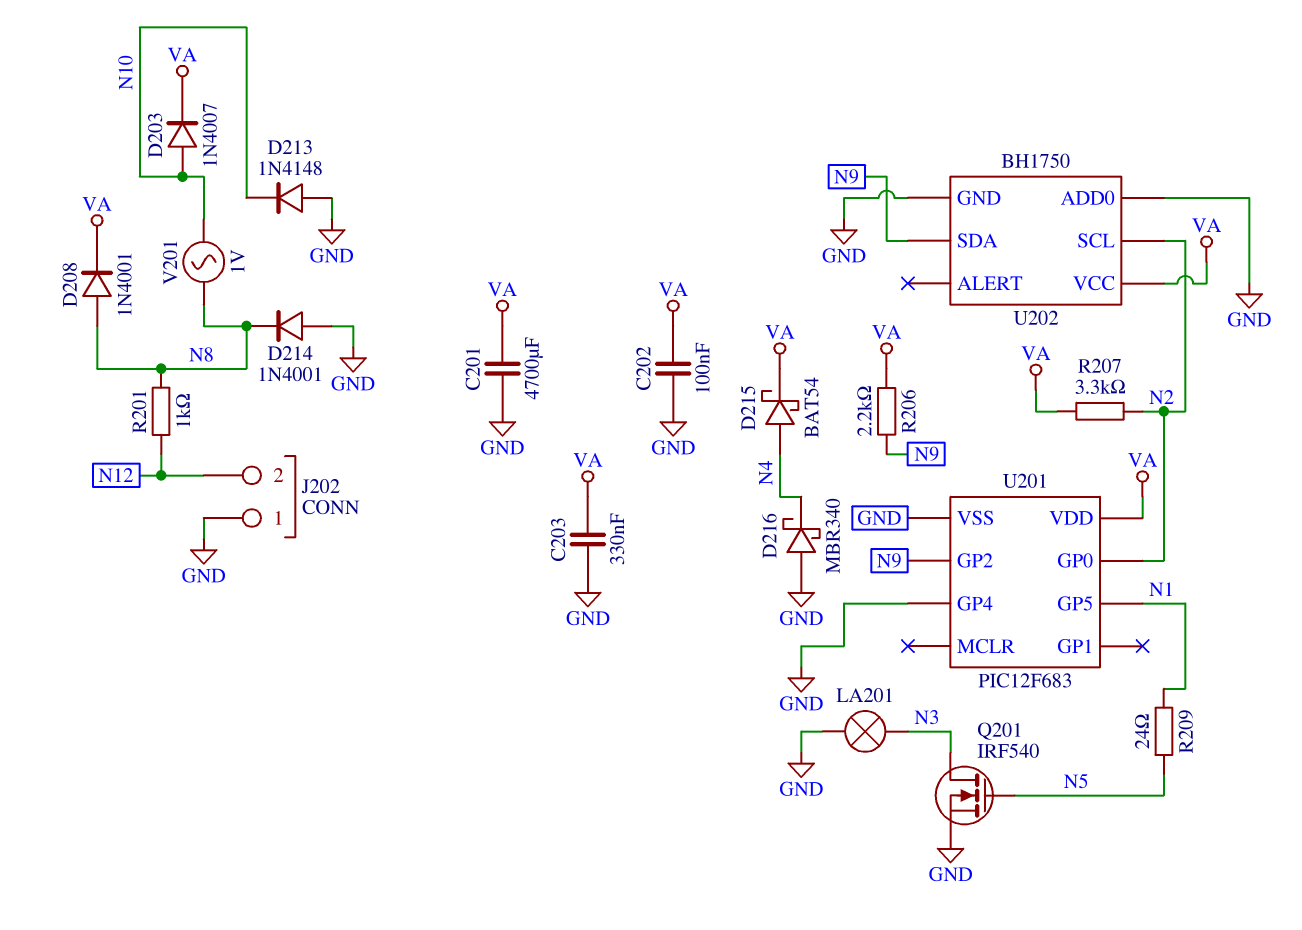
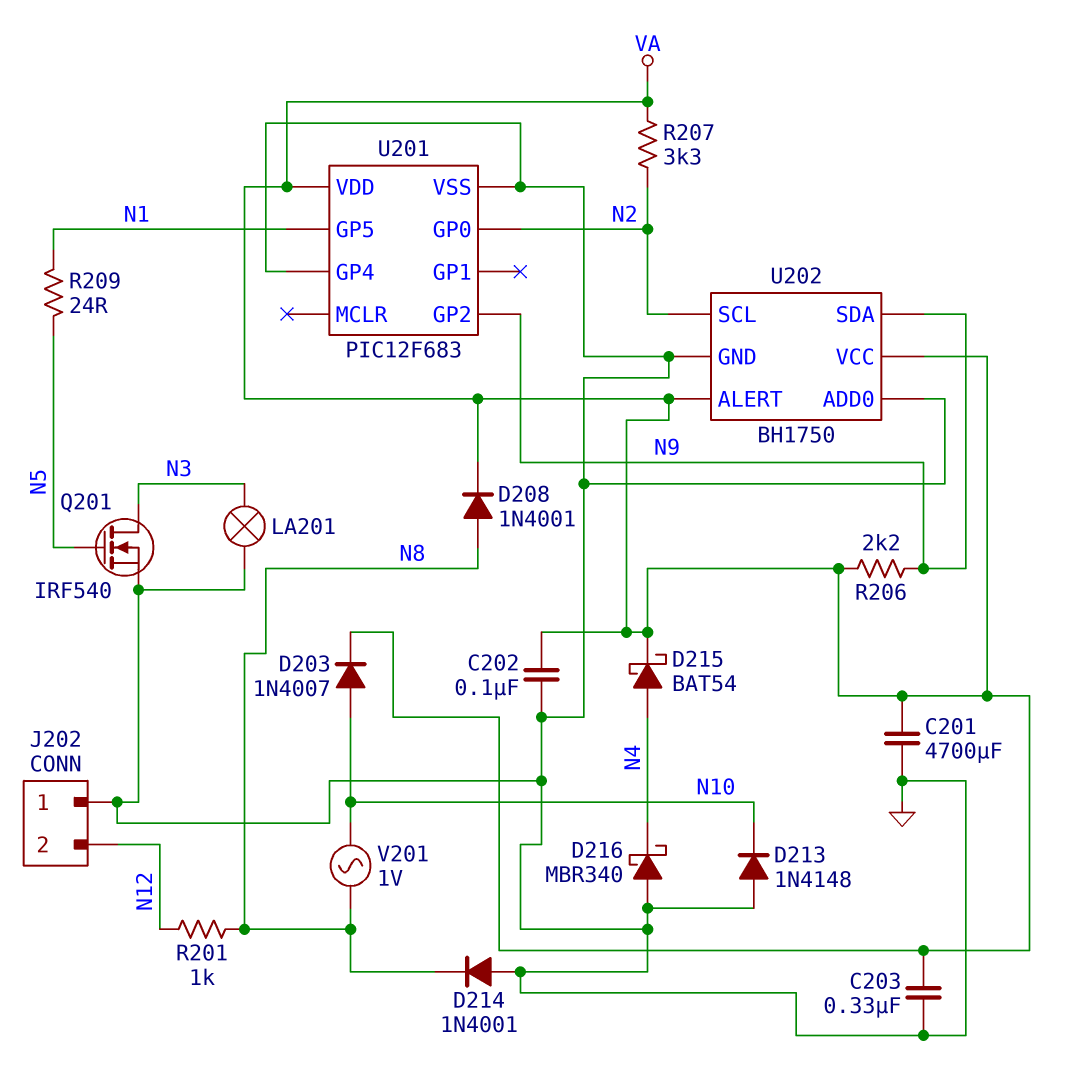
U202 pin ALERT: none -> VA

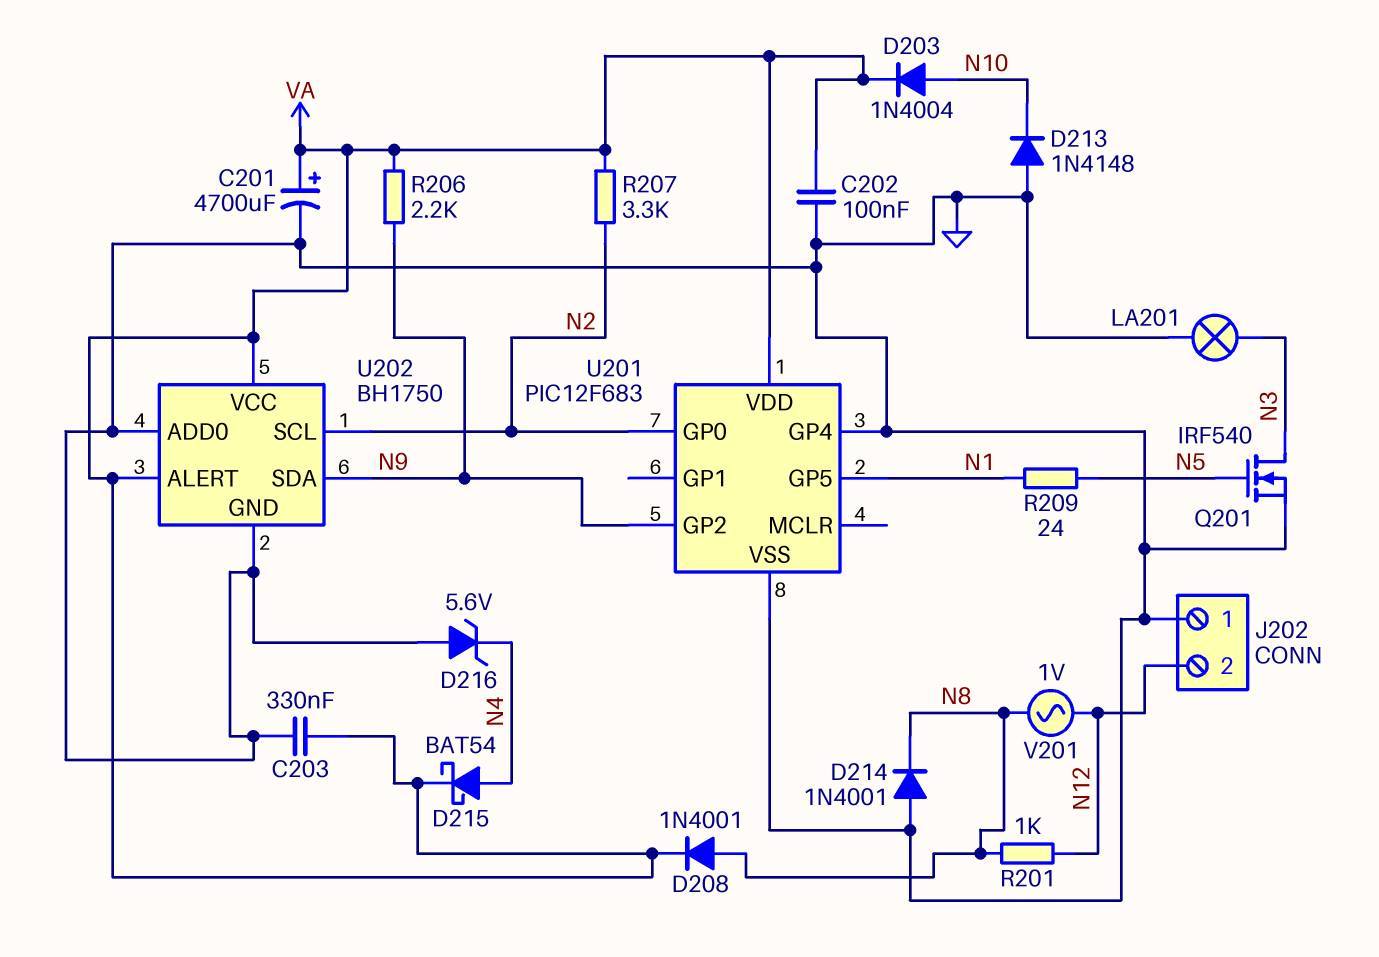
C201: 4700uF (GND, VA) -> 4700uF (plus VA, minus GND)
D203: diode 1N4007 (A N10, K VA) -> diode 1N4004 (A N10, K VA)
D216: schottky MBR340 (A GND, K N4) -> zener 5.6V (A GND, K N4)
V201: AC 1V (N8, N10) -> AC 1V (N8, N12)

